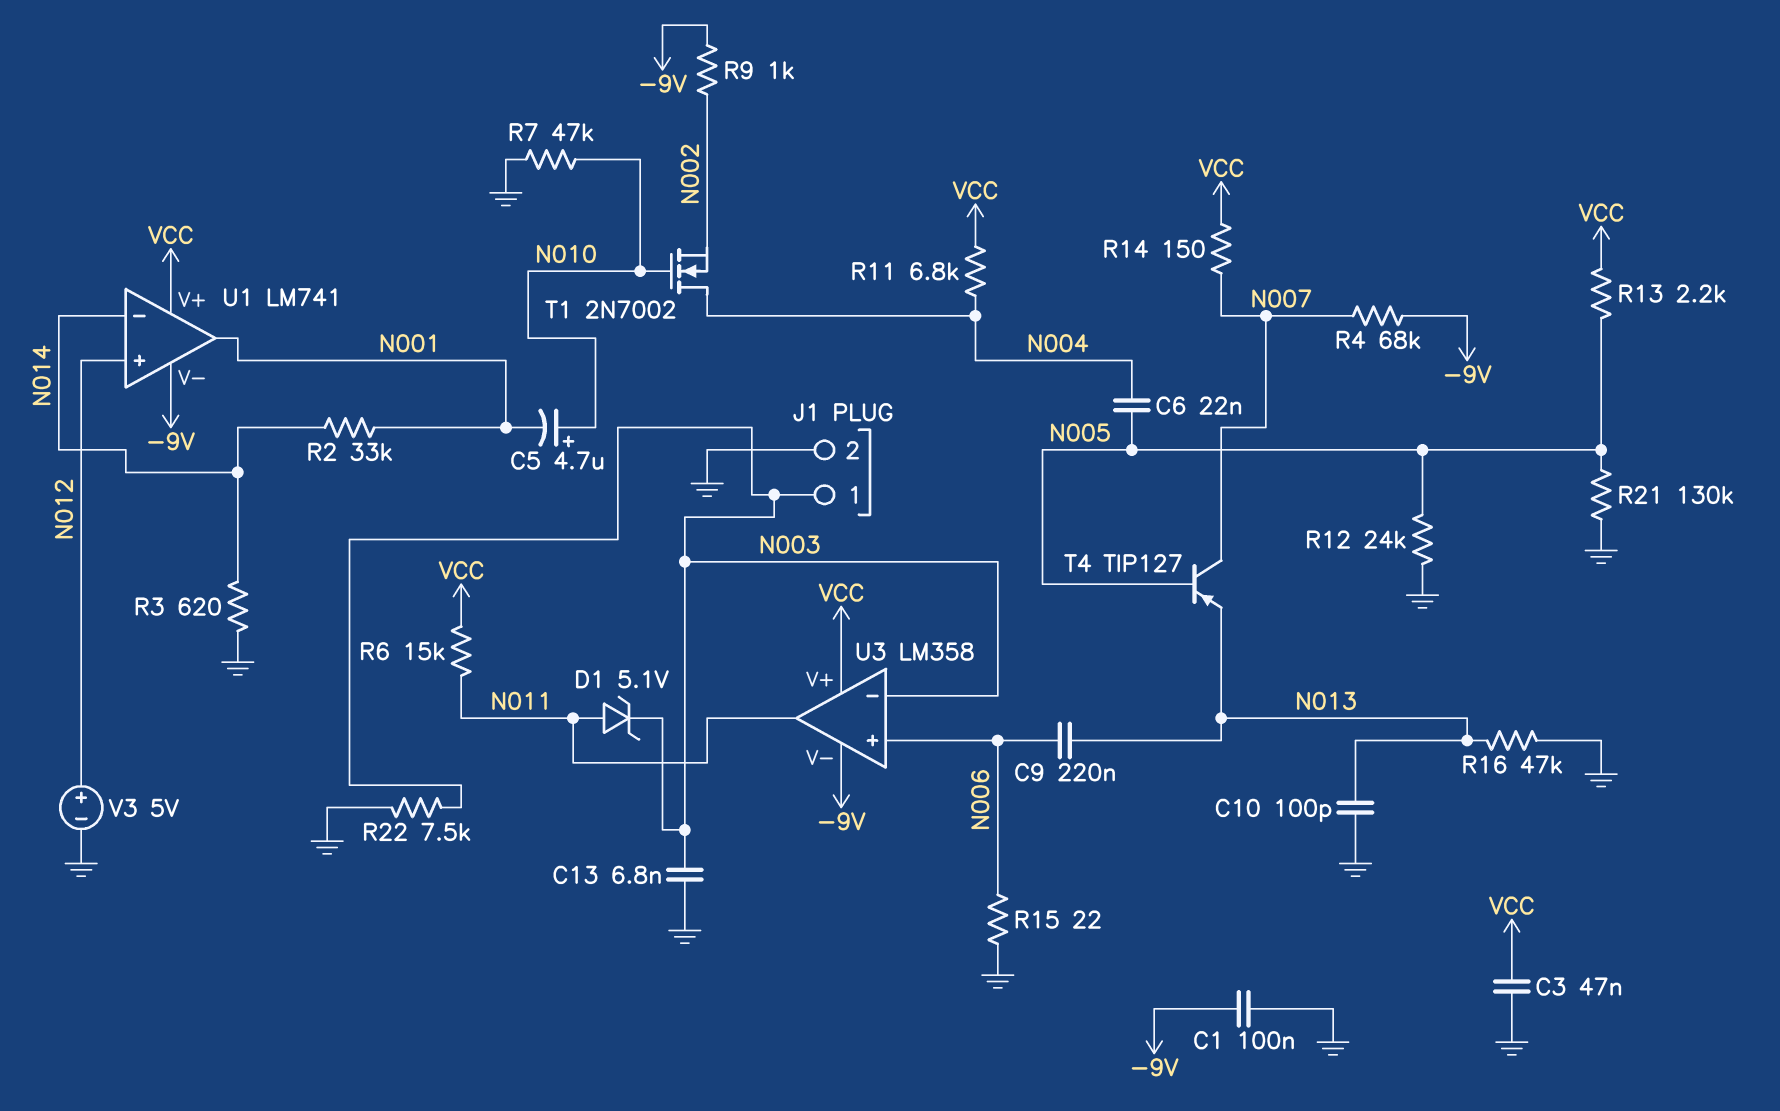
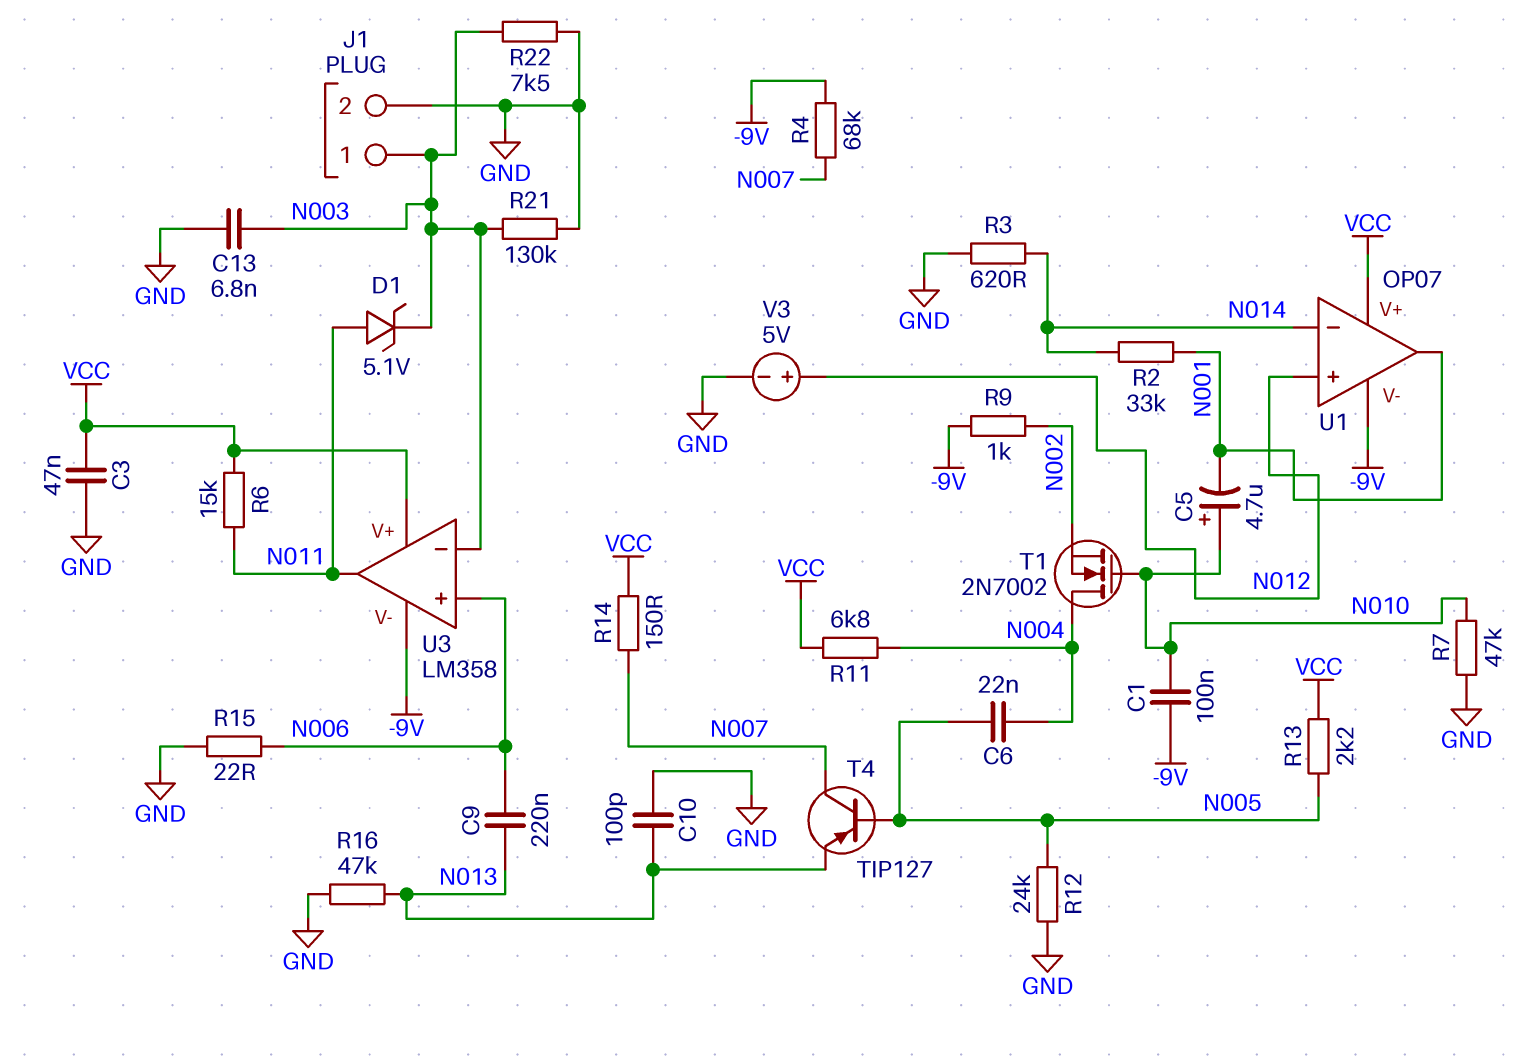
C1: 100nF (-9V, GND) -> 100nF (-9V, N010)
R21: 130k (GND, N005) -> 130k (GND, N003)
U1: LM741 -> OP07

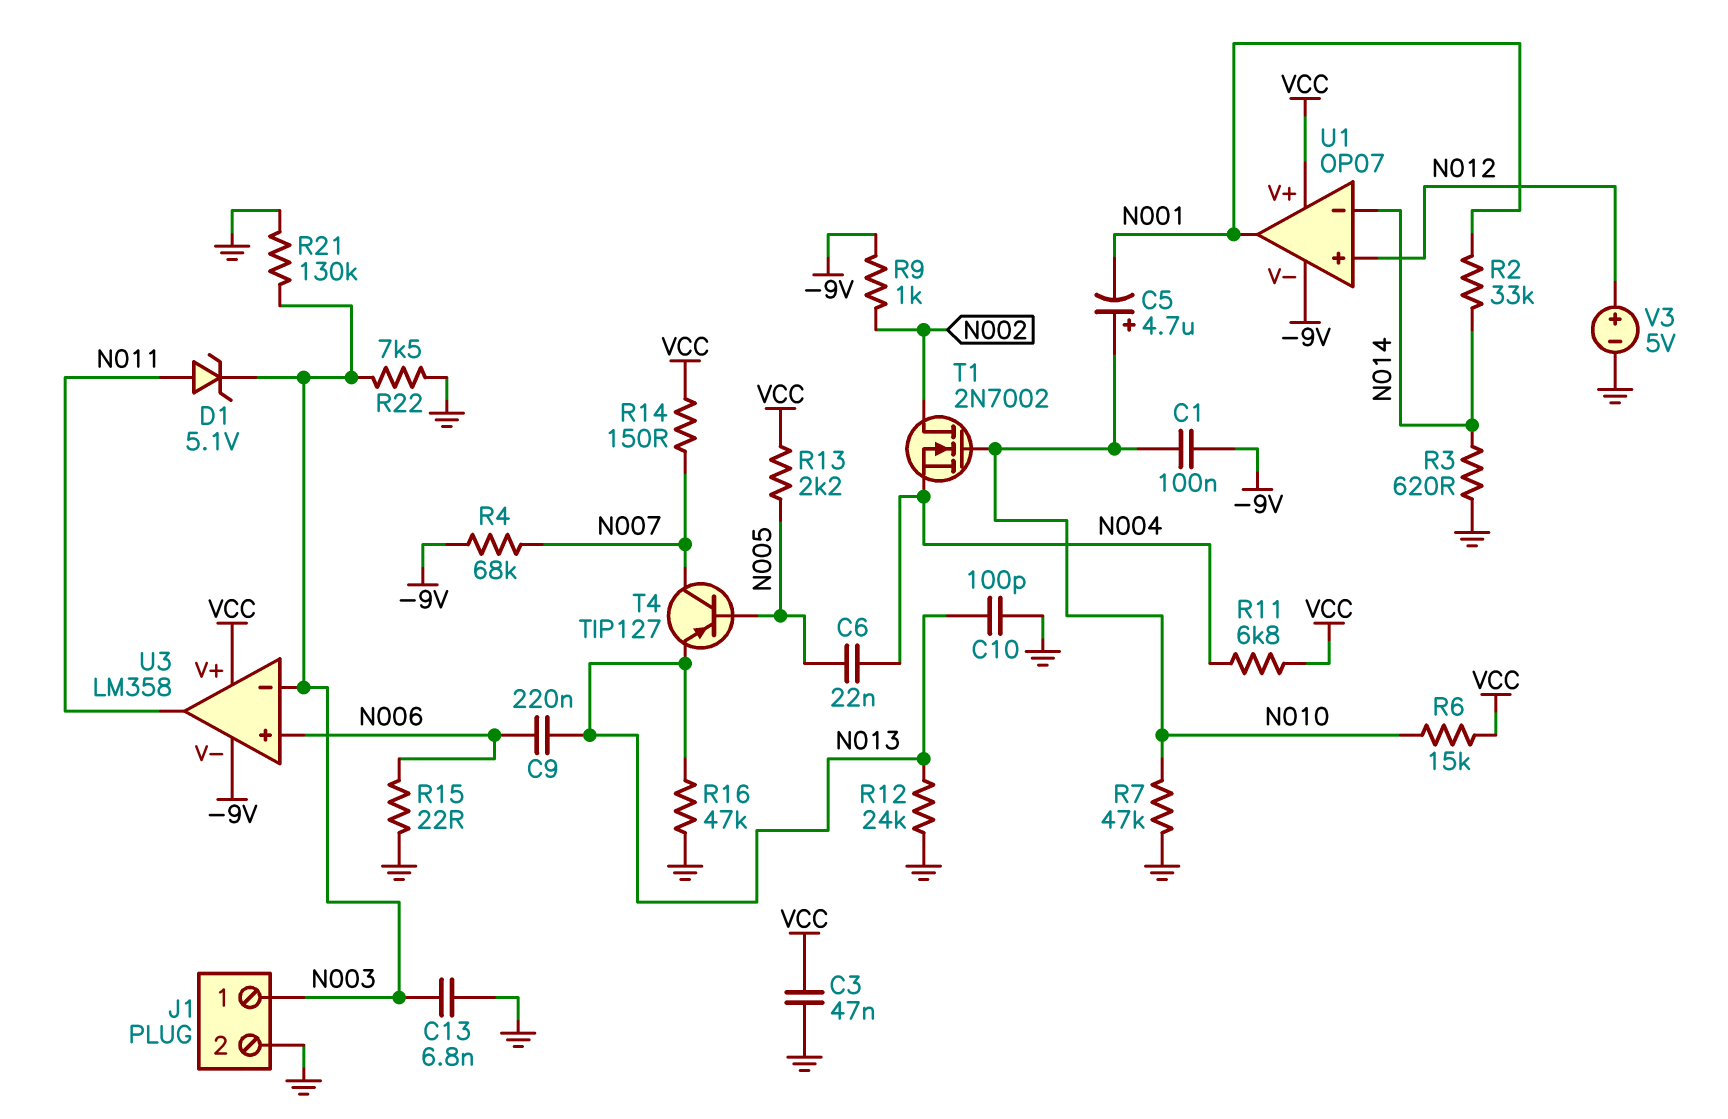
R6: 15k (N011, VCC) -> 15k (N010, VCC)
R12: 24k (GND, N005) -> 24k (GND, N013)
T1: NMOS 2N7002 (G N010, D N004, S N002) -> NMOS 2N7002 (G N010, D N002, S N004)

